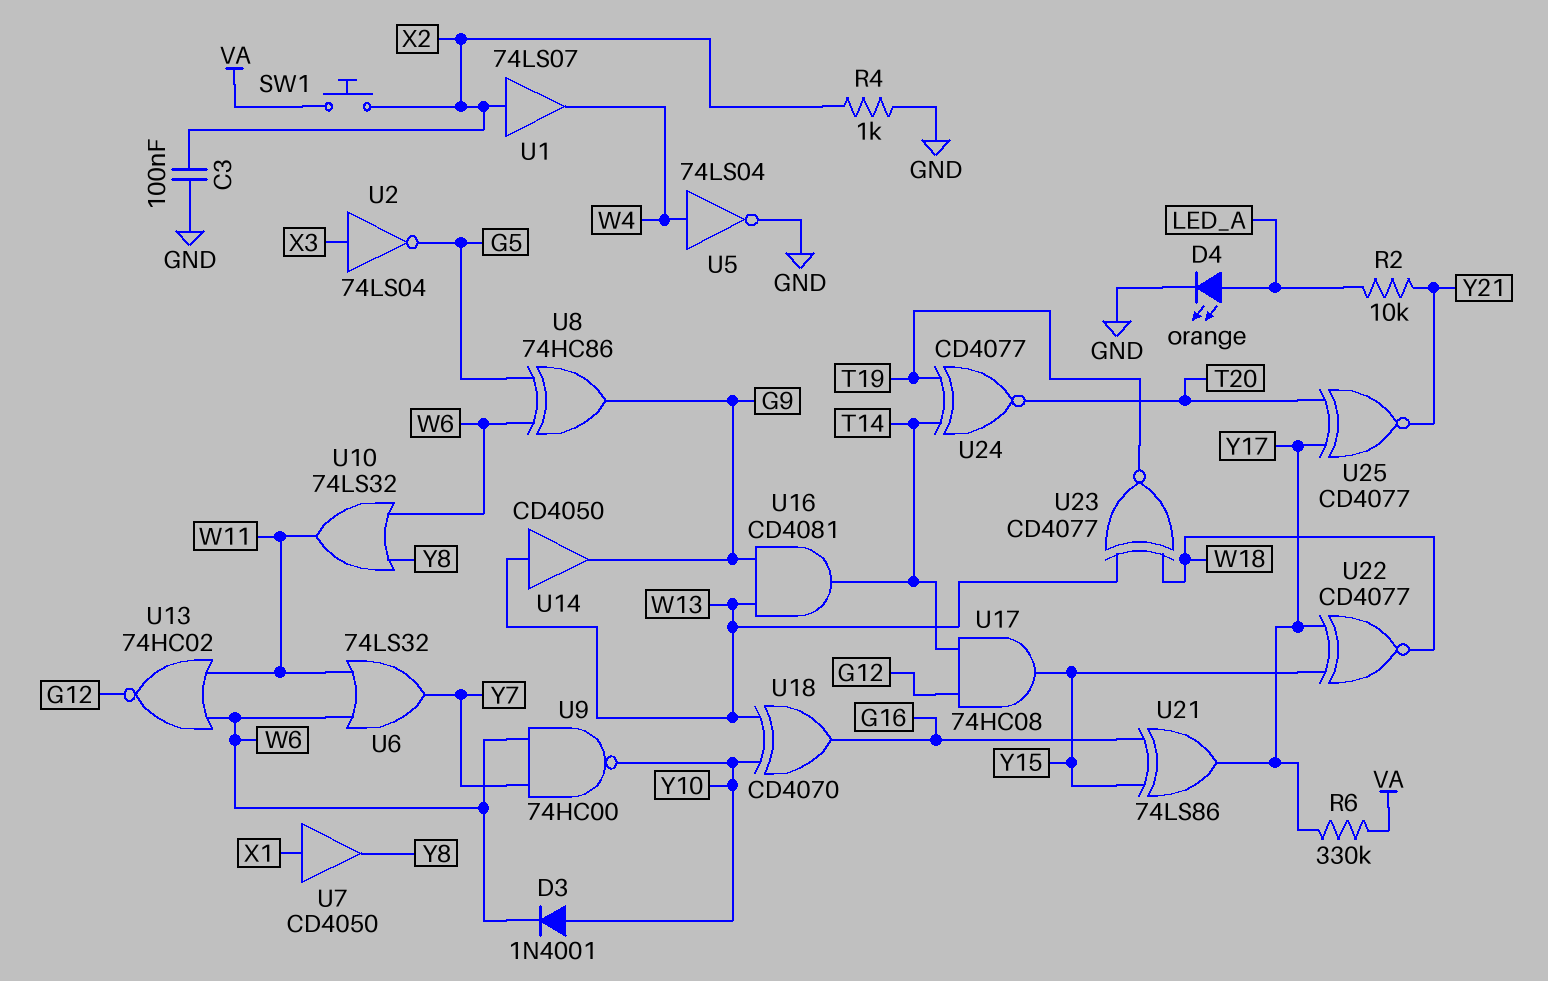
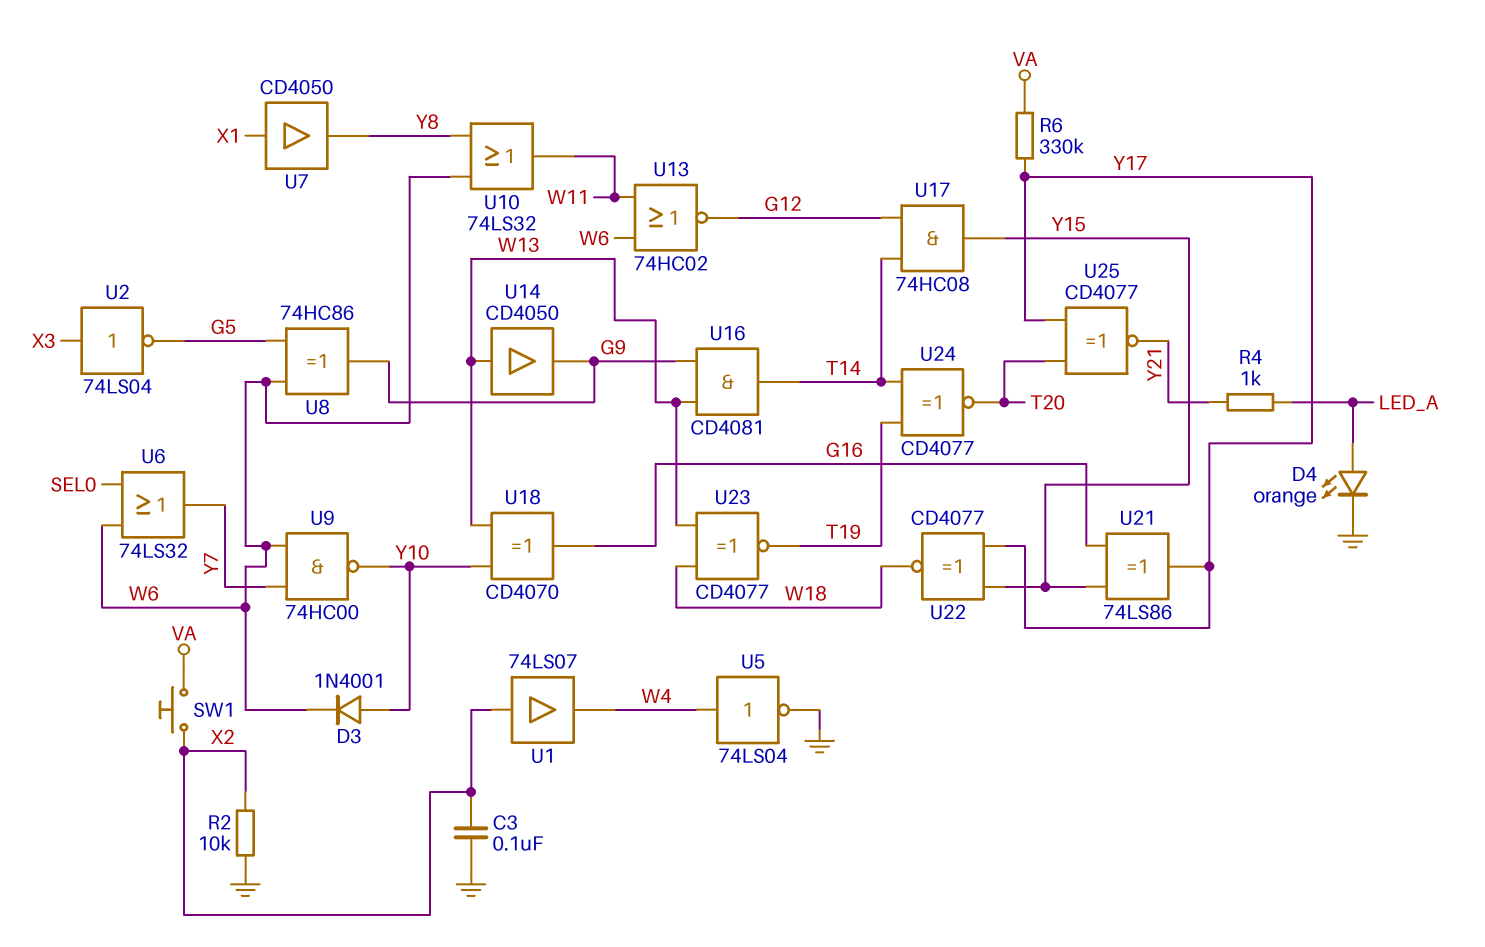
R2: 10k (LED_A, Y21) -> 10k (GND, X2)
R4: 1k (GND, X2) -> 1k (LED_A, Y21)
U6: OR 74LS32 (in W6, in W11, out Y7) -> OR 74LS32 (in SEL0, in W6, out Y7)

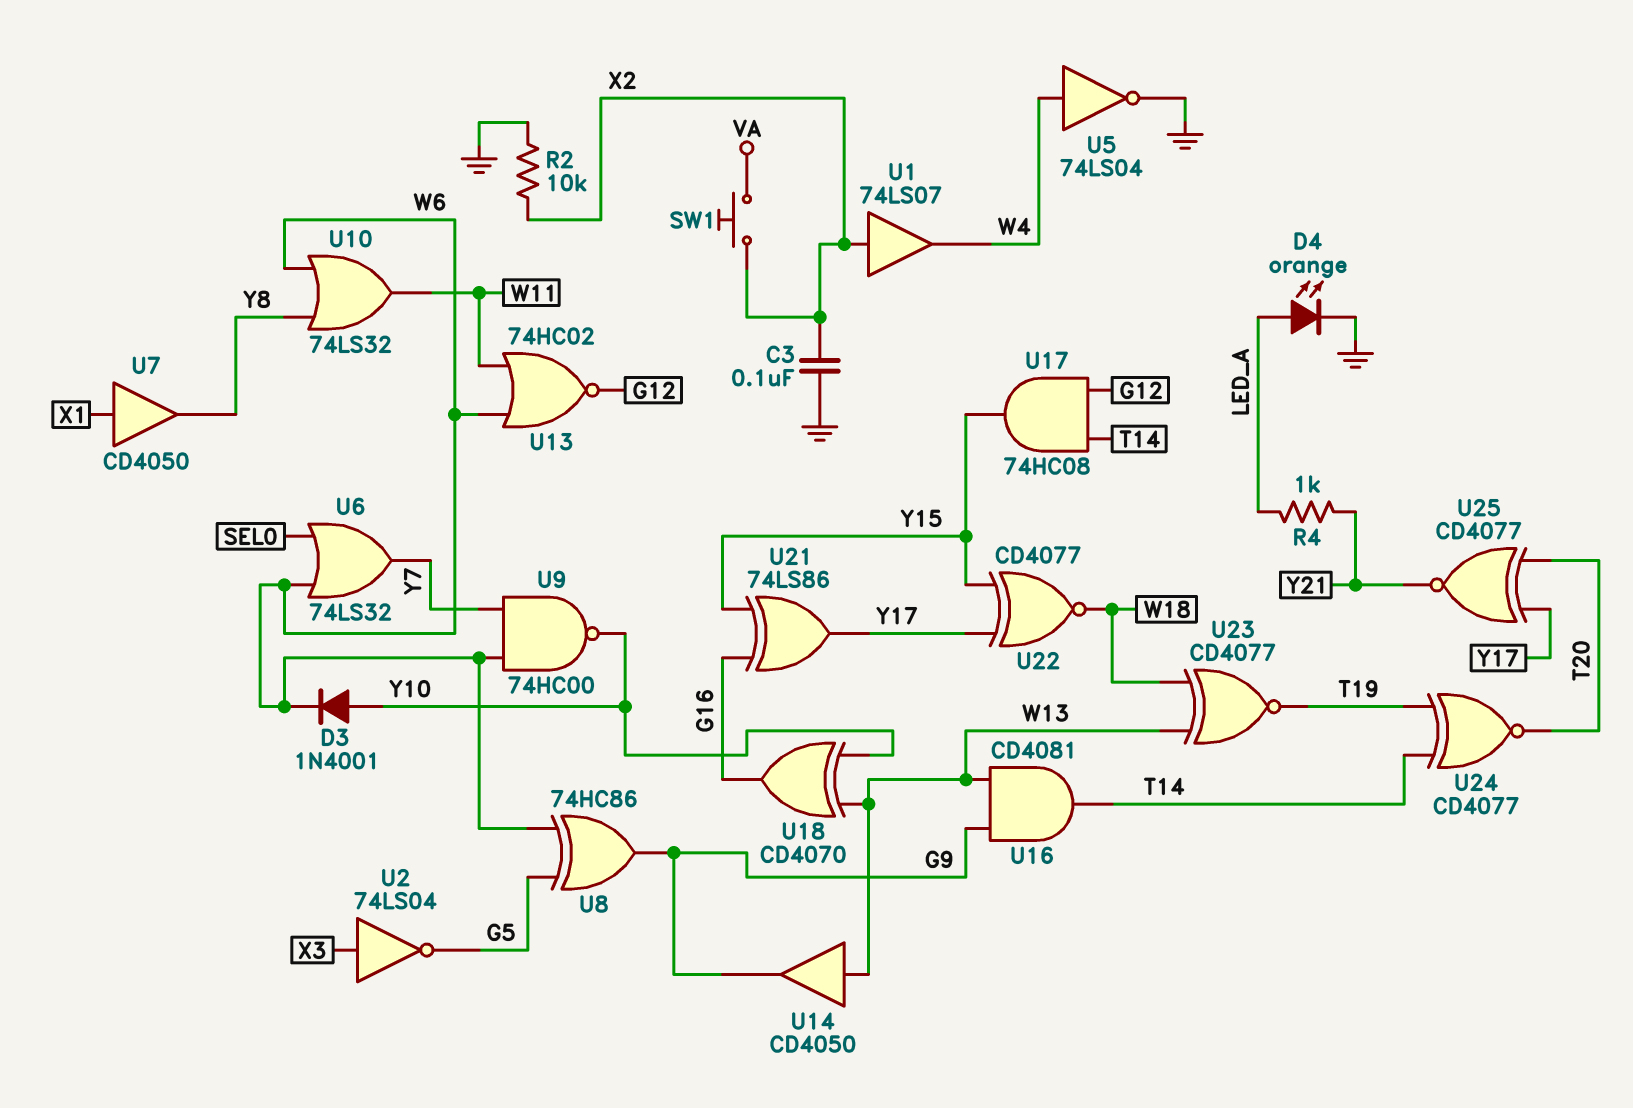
R6: 330k (VA, Y17) -> none

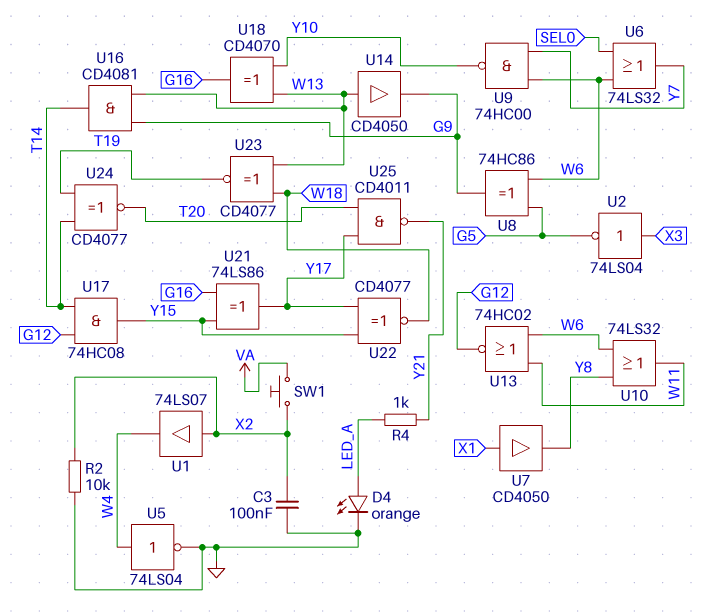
D3: diode 1N4001 (A Y10, K W6) -> none
U25: XNOR CD4077 (in T20, in Y17, out Y21) -> NAND CD4011 (in T20, in Y17, out Y21)

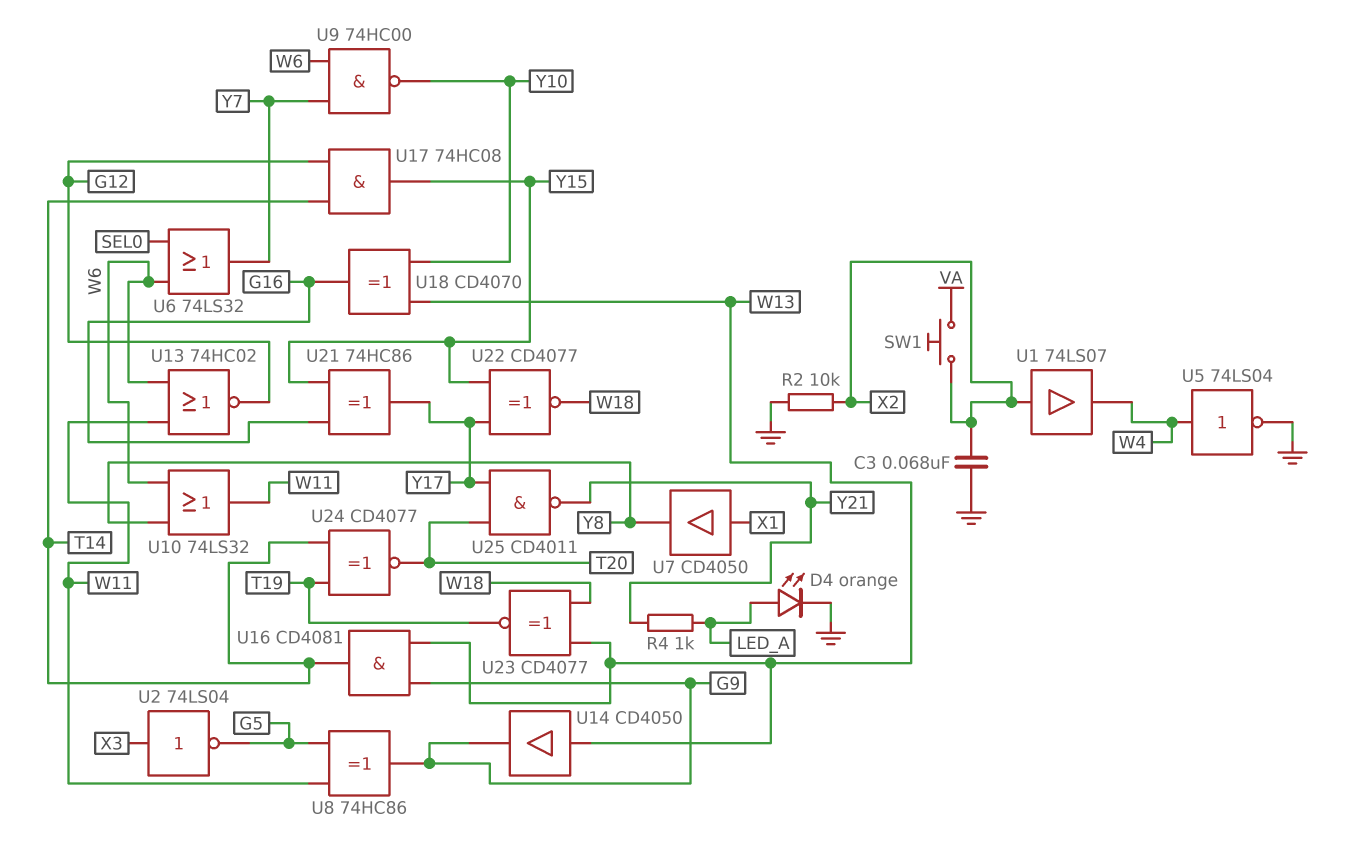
C3: 100nF (GND, X2) -> 68nF (GND, X2)
U8: XOR 74HC86 (in G5, in W6, out G9) -> XOR 74HC86 (in G5, in W11, out G9)
U21: XOR 74LS86 (in G16, in Y15, out Y17) -> XOR 74HC86 (in G16, in Y15, out Y17)

